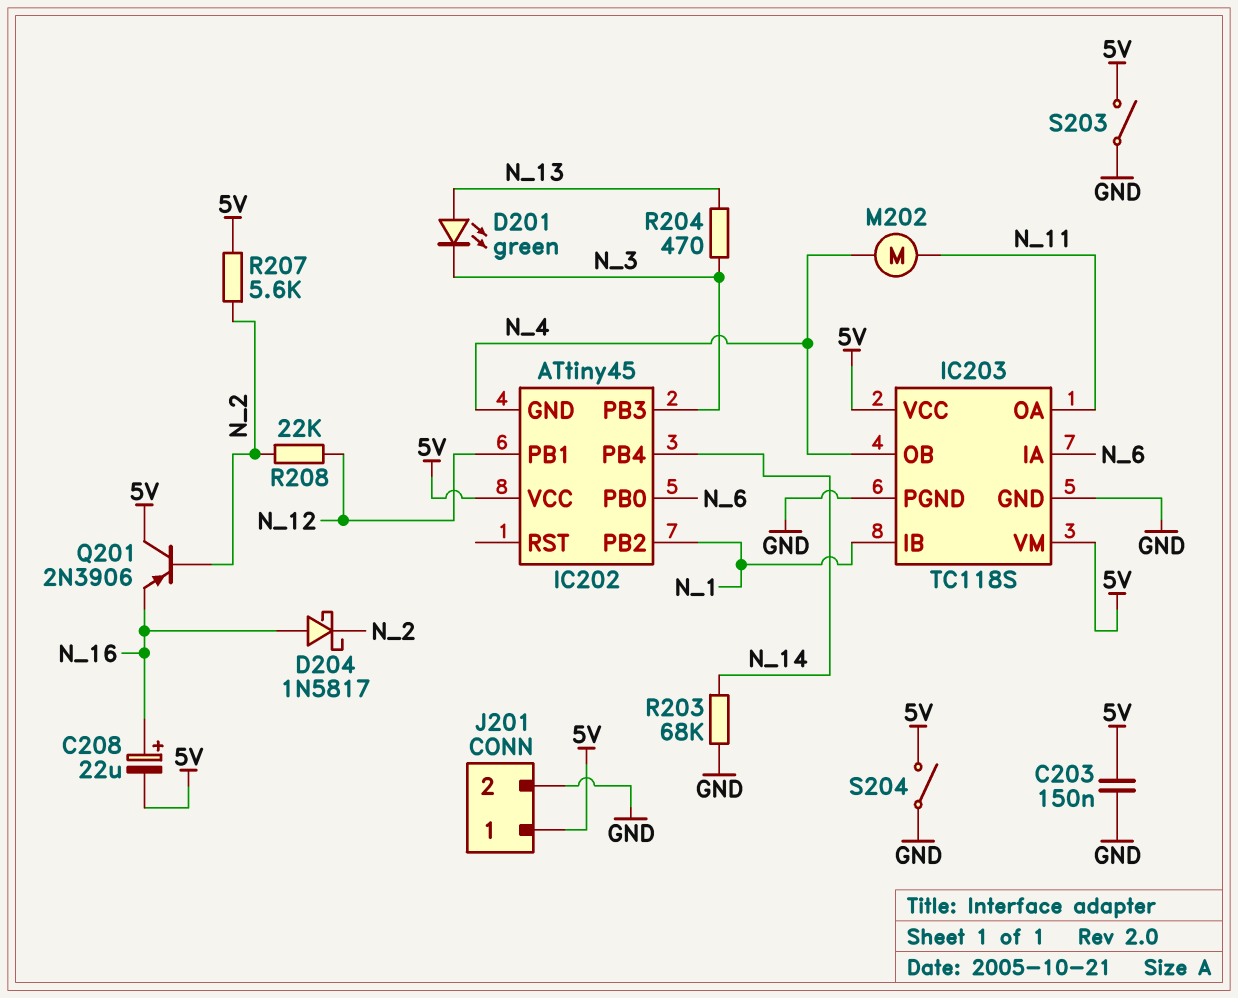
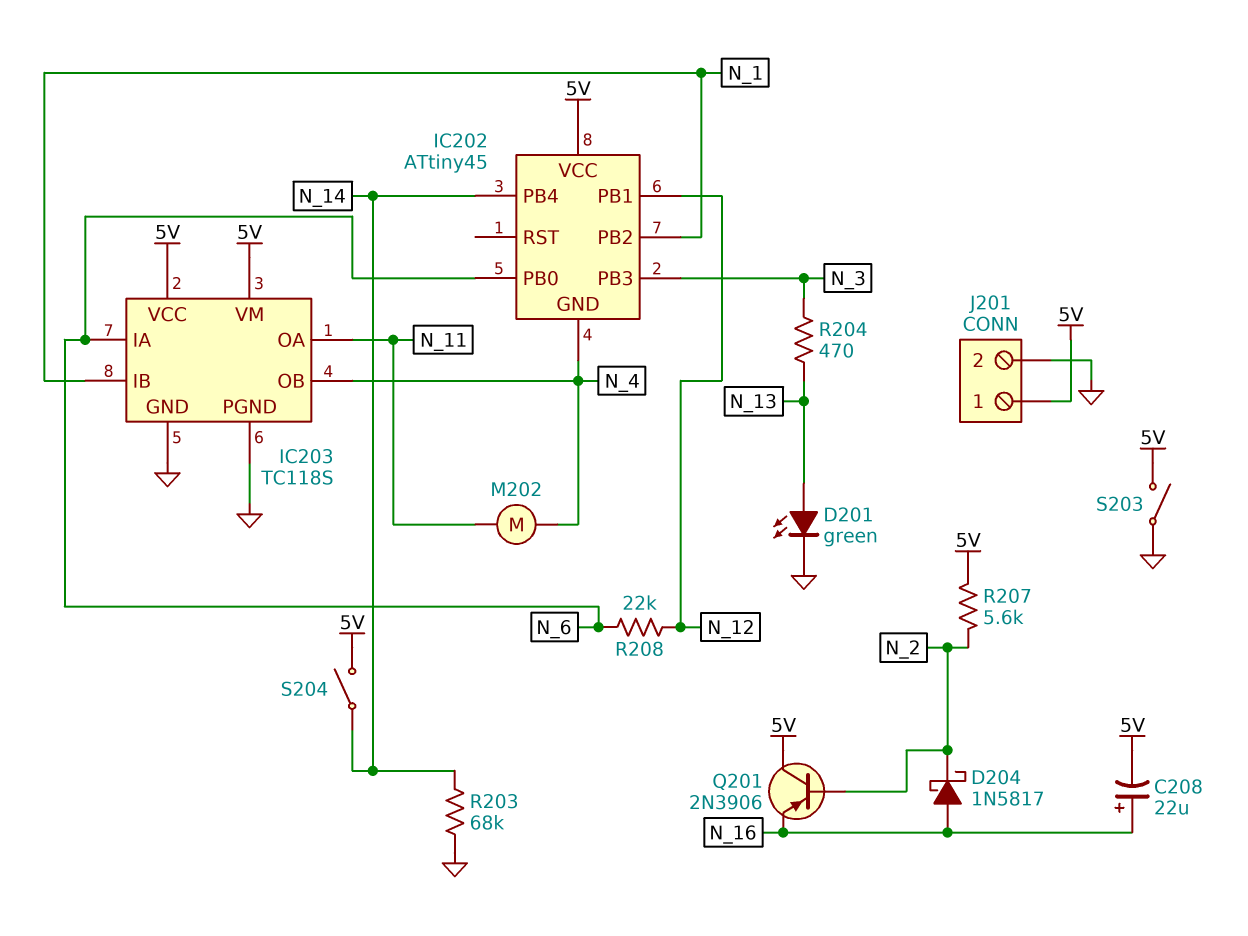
C203: 150nF (5V, GND) -> none
D201: LED green (A N_13, K N_3) -> LED green (A N_13, K GND)
R208: 22k (N_2, N_12) -> 22k (N_6, N_12)
S204: switch (5V, GND) -> switch (5V, N_14)

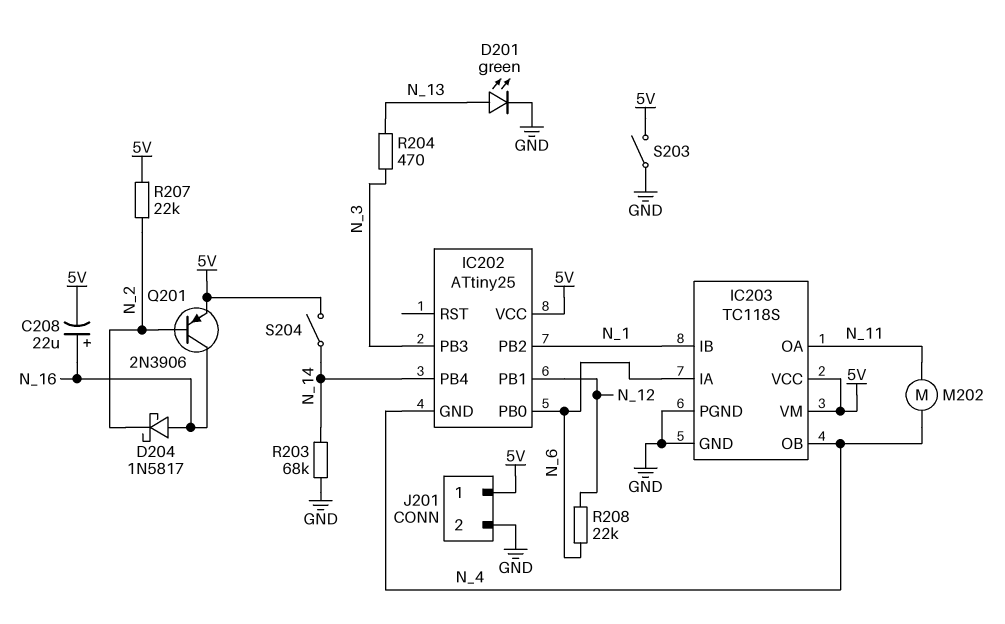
IC202: ATtiny45 -> ATtiny25
Q201: PNP 2N3906 (B N_2, C 5V, E N_16) -> PNP 2N3906 (B N_2, C N_16, E 5V)
R207: 5.6k (5V, N_2) -> 22k (5V, N_2)

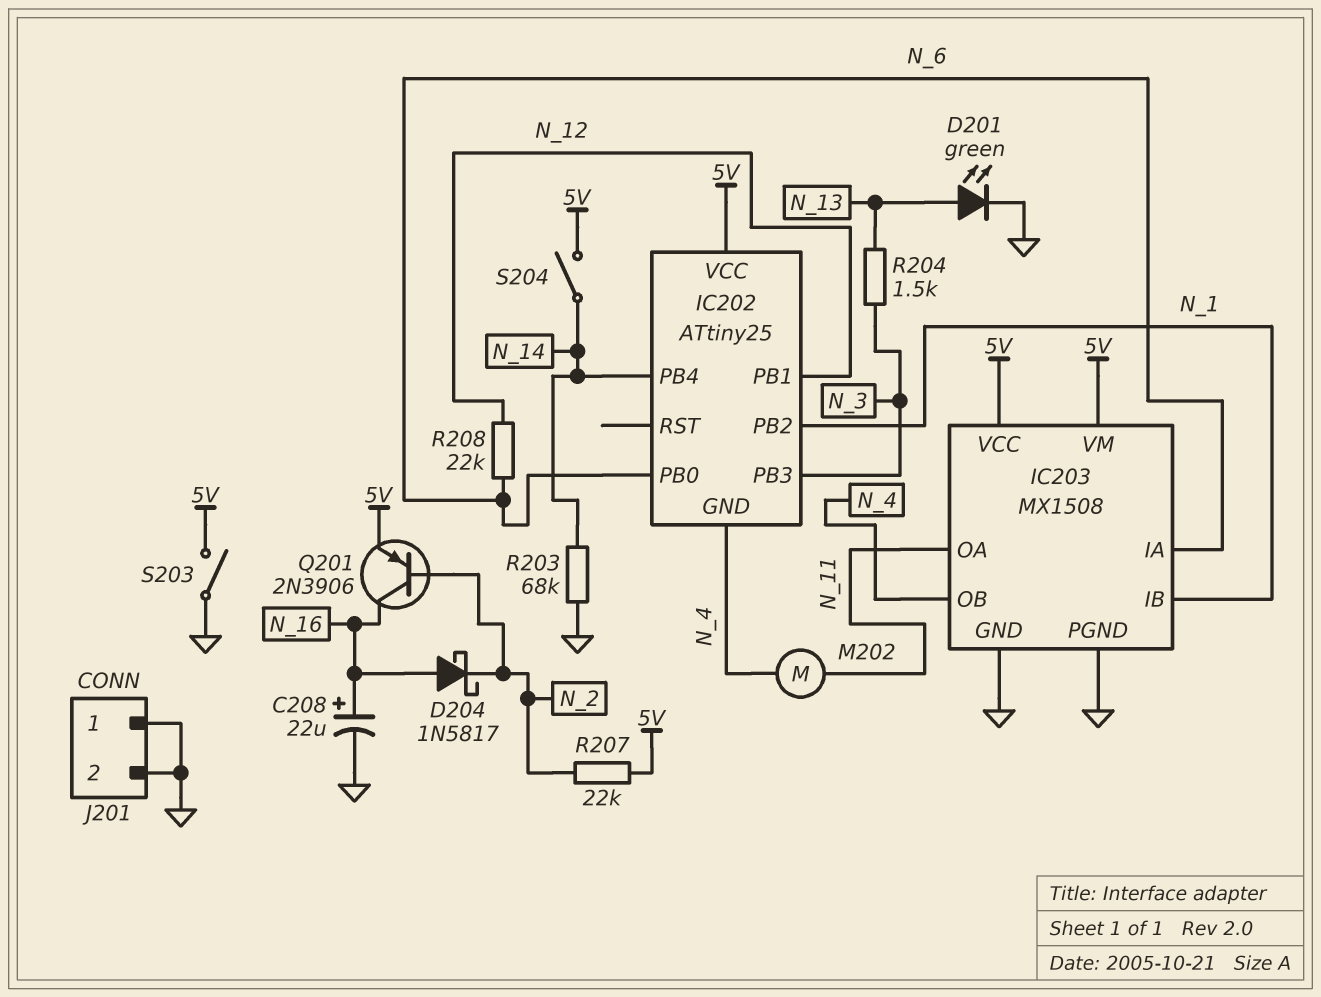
C208: 22uF (plus N_16, minus 5V) -> 22uF (plus N_16, minus GND)
IC203: TC118S -> MX1508
J201 pin 1: 5V -> GND
R204: 470 (N_3, N_13) -> 1.5k (N_3, N_13)

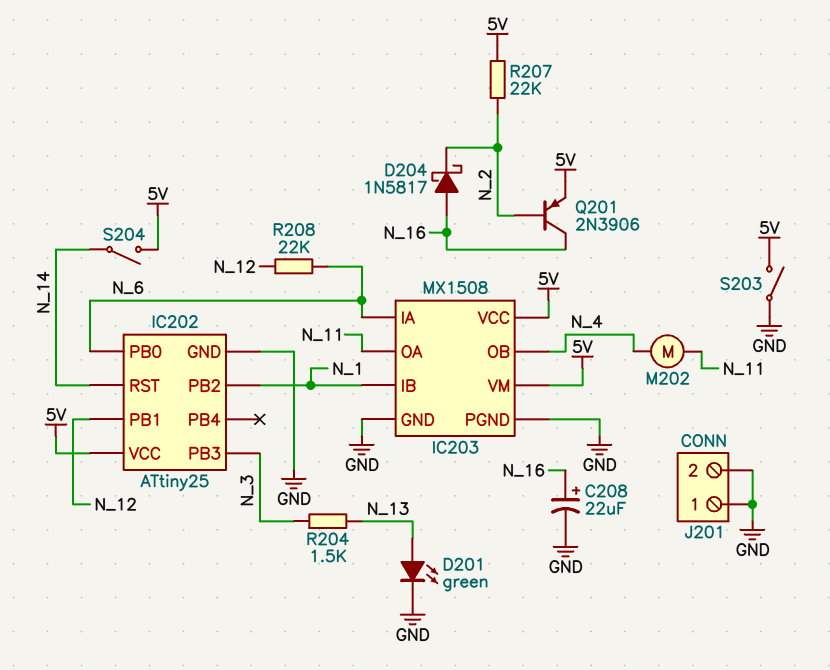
IC202 pin GND: N_4 -> GND
IC202 pin PB4: N_14 -> none
IC202 pin RST: none -> N_14
R203: 68k (GND, N_14) -> none

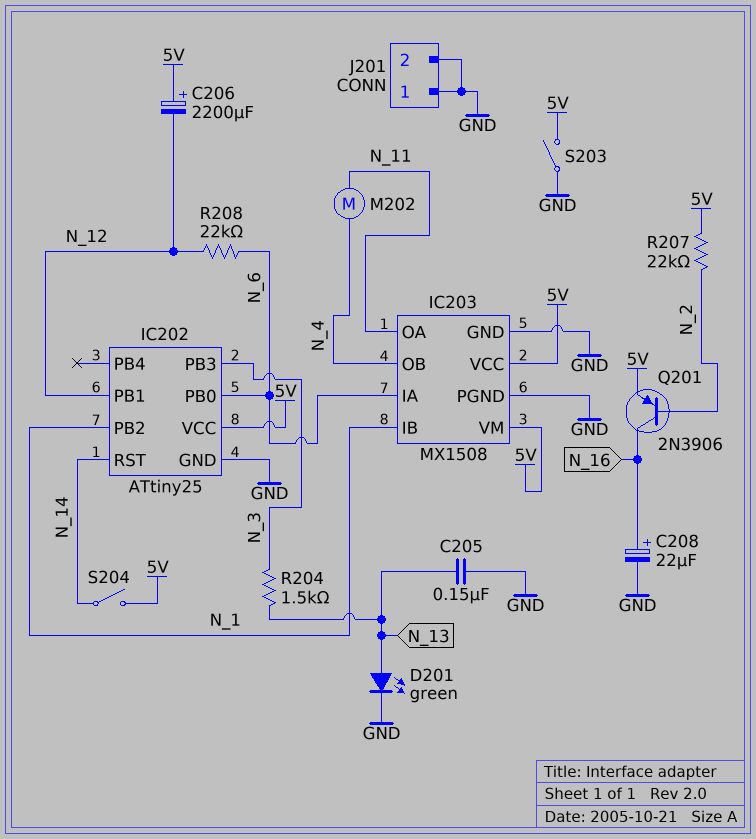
C205: none -> 150nF (GND, N_13)
C206: none -> 2200uF (plus 5V, minus N_12)
D204: schottky 1N5817 (A N_16, K N_2) -> none

